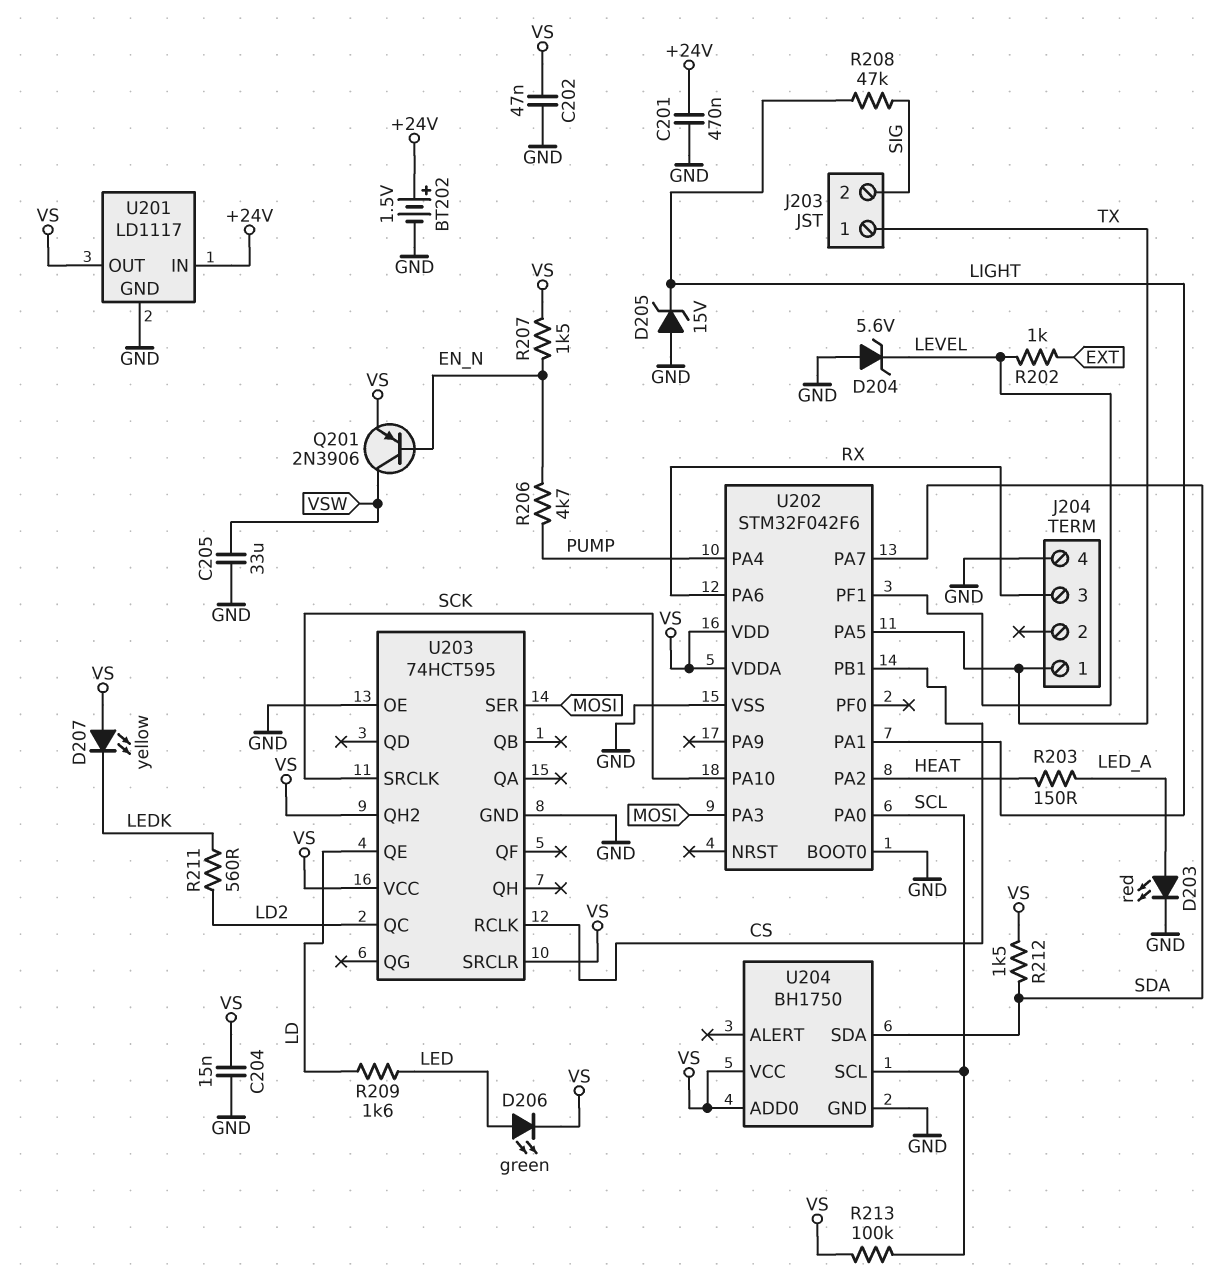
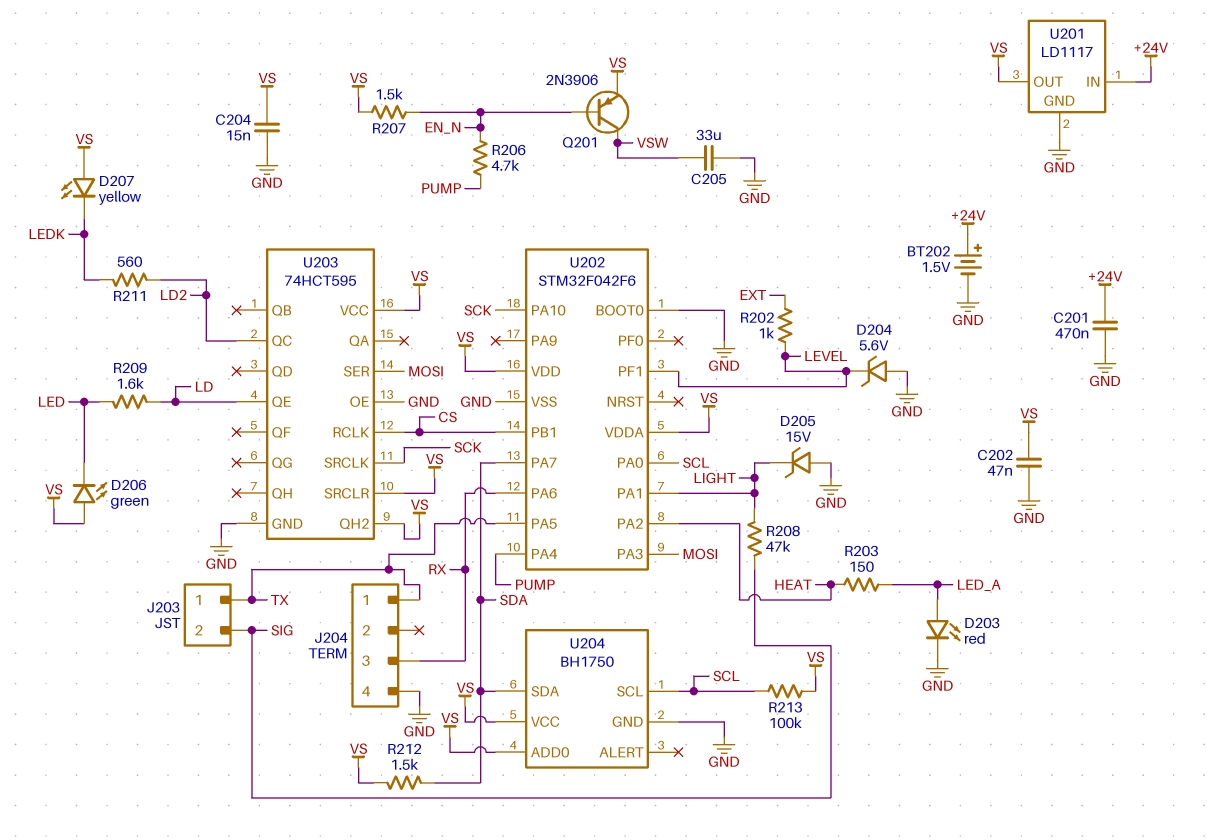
D206: LED green (A LED, K VS) -> LED green (A VS, K LED)

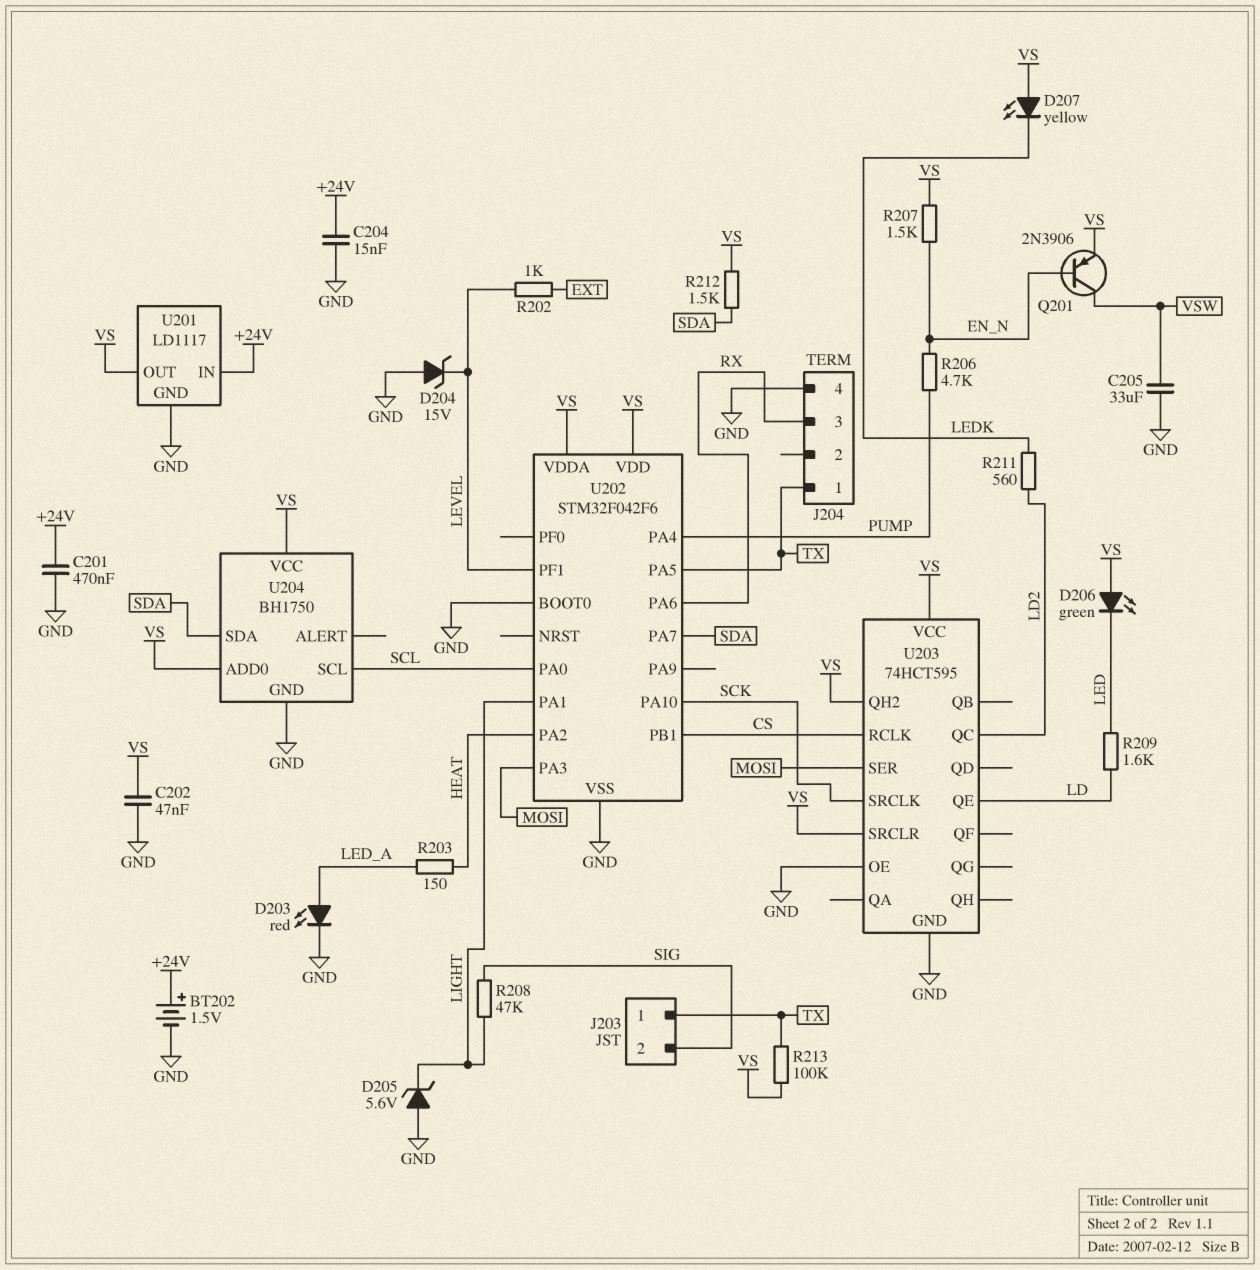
C204: 15nF (GND, VS) -> 15nF (+24V, GND)
D204: zener 5.6V (A GND, K LEVEL) -> zener 15V (A GND, K LEVEL)
D205: zener 15V (A GND, K LIGHT) -> zener 5.6V (A GND, K LIGHT)
R213: 100k (SCL, VS) -> 100k (TX, VS)

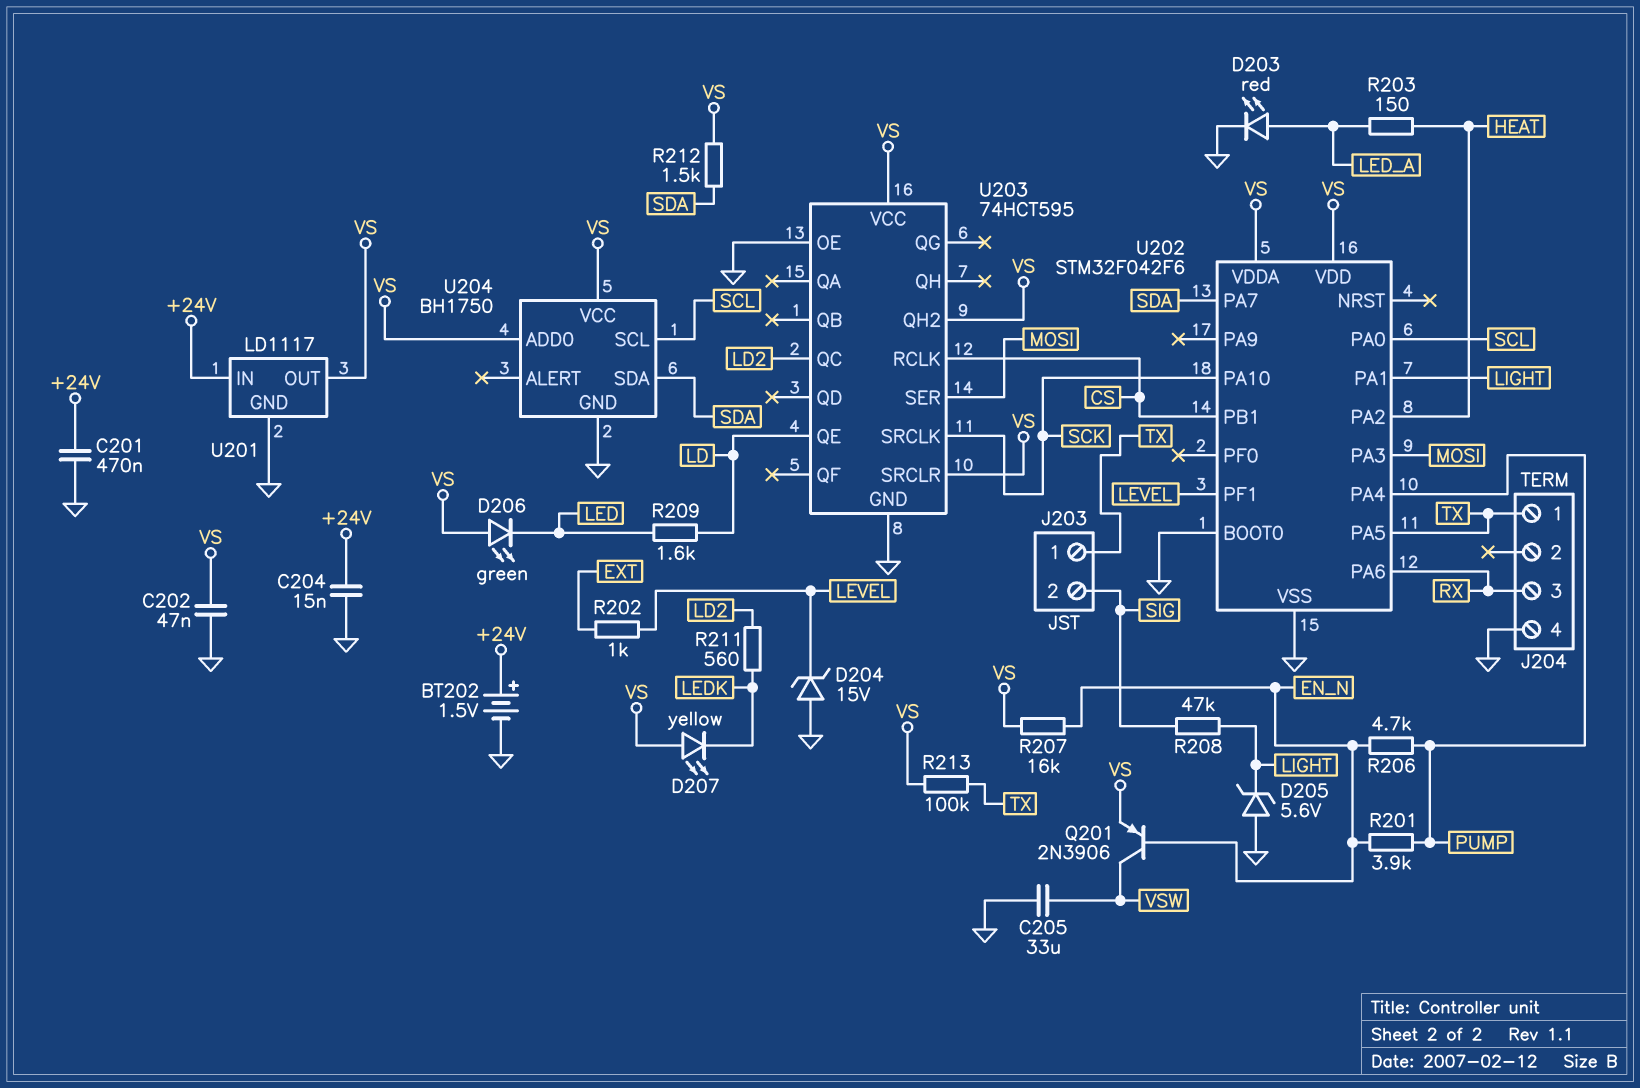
R201: none -> 3.9k (EN_N, PUMP)
R207: 1.5k (EN_N, VS) -> 16k (EN_N, VS)

